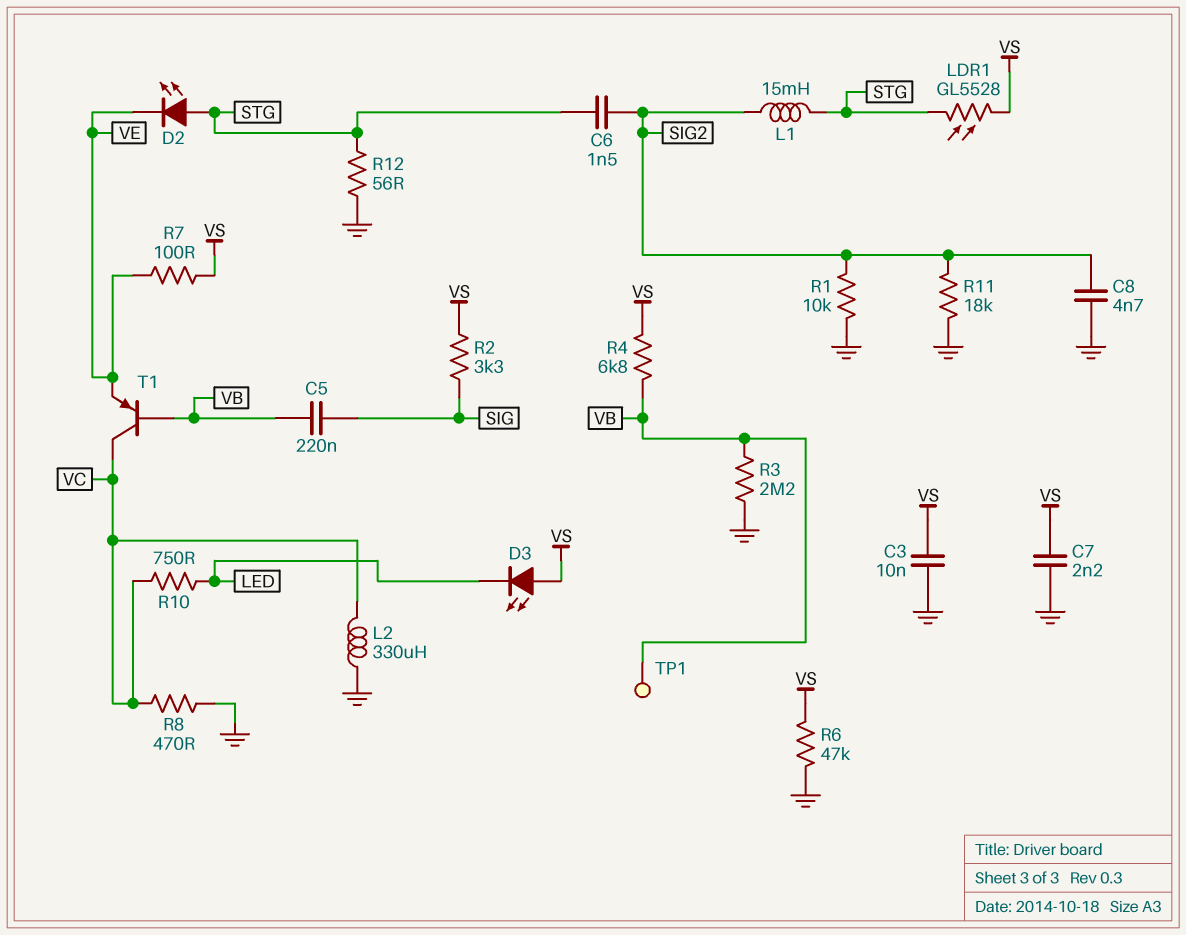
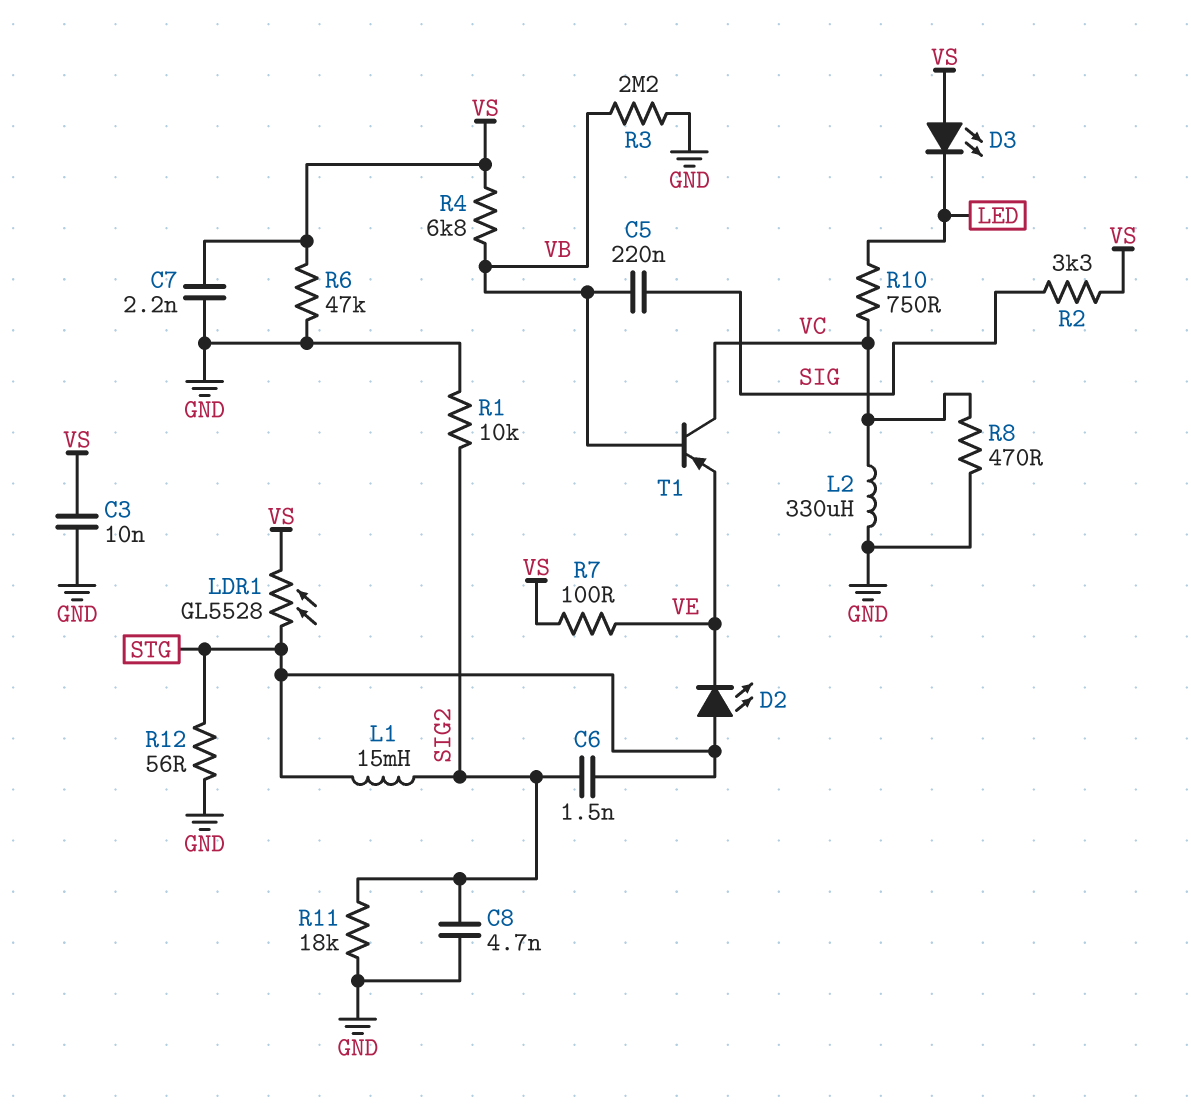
TP1: test point (VB) -> none

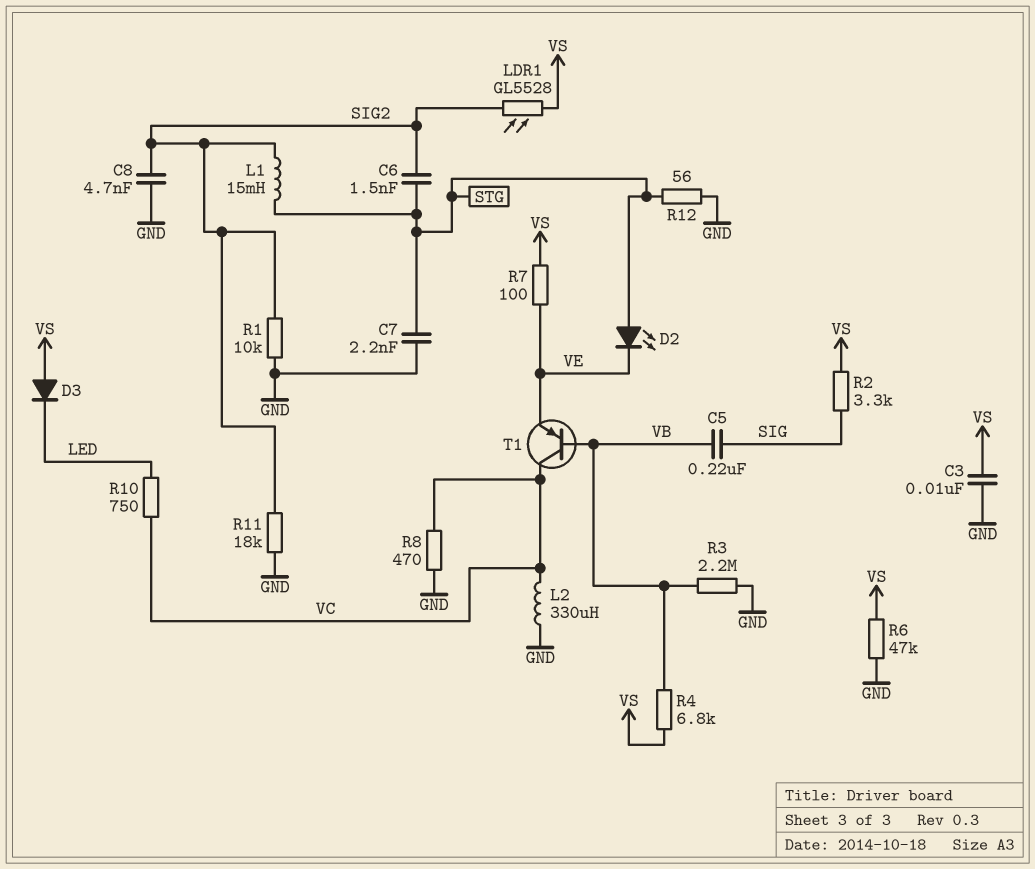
C7: 2.2nF (GND, VS) -> 2.2nF (GND, STG)
D3: LED (A VS, K LED) -> diode (A VS, K LED)
LDR1: GL5528 (STG, VS) -> GL5528 (SIG2, VS)

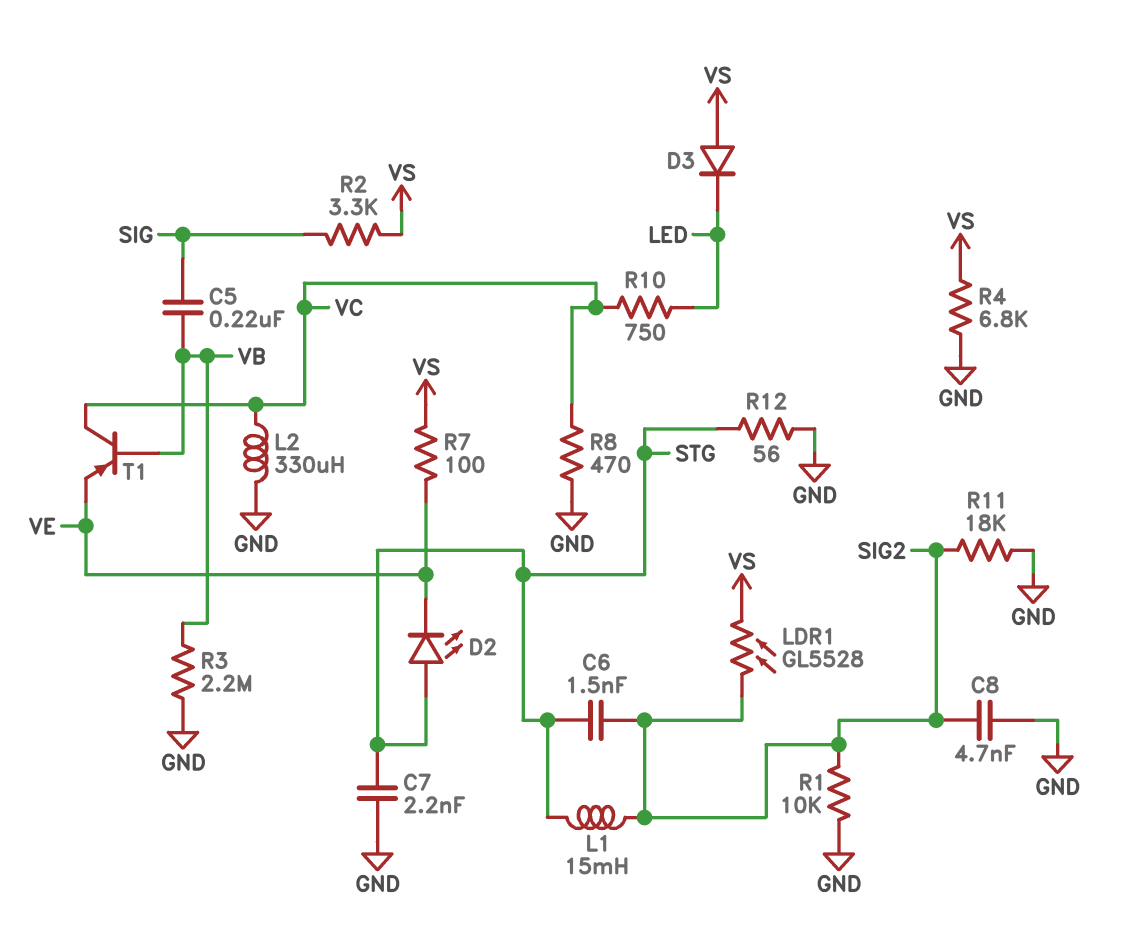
C3: 10nF (GND, VS) -> none
R4: 6.8k (VB, VS) -> 6.8k (GND, VS)
R6: 47k (GND, VS) -> none

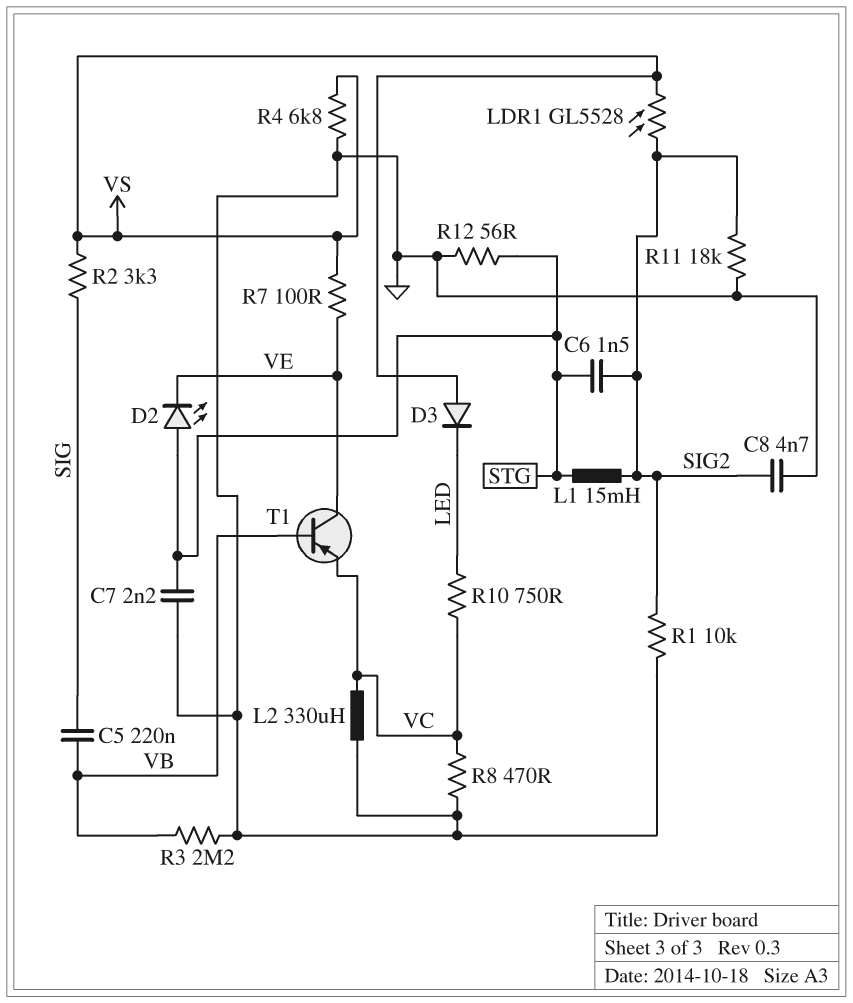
T1: PNP (B VB, C VC, E VE) -> PNP (B VB, C VE, E VC)

